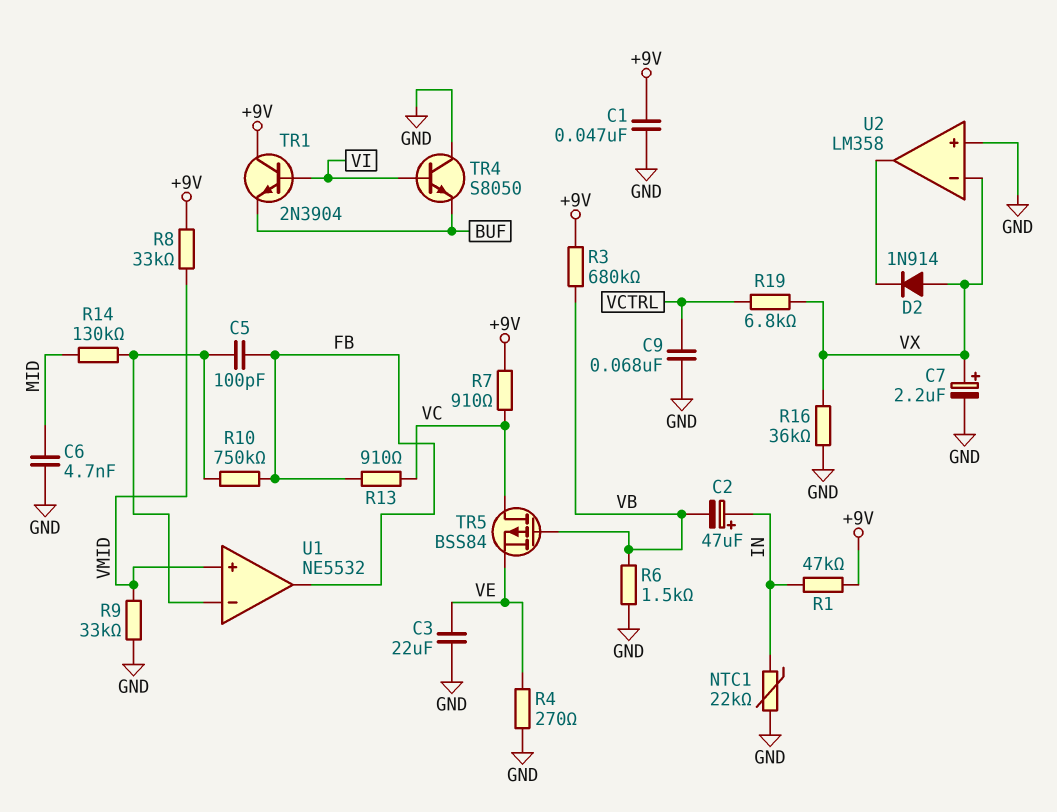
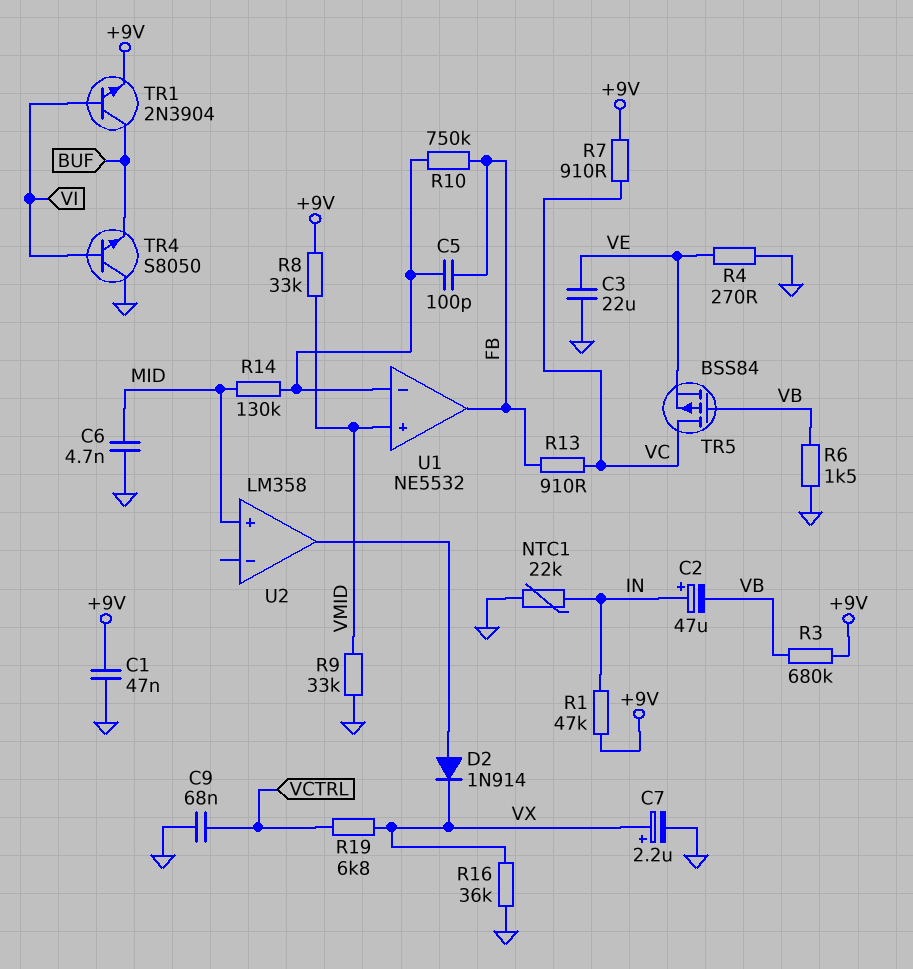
D2: diode 1N914 (A VX, K U2/out) -> diode 1N914 (A U2/out, K VX)
TR1: NPN 2N3904 (B VI, C +9V, E BUF) -> NPN 2N3904 (B VI, C BUF, E +9V)
U2 pin in+: GND -> MID
U2 pin in-: VX -> none

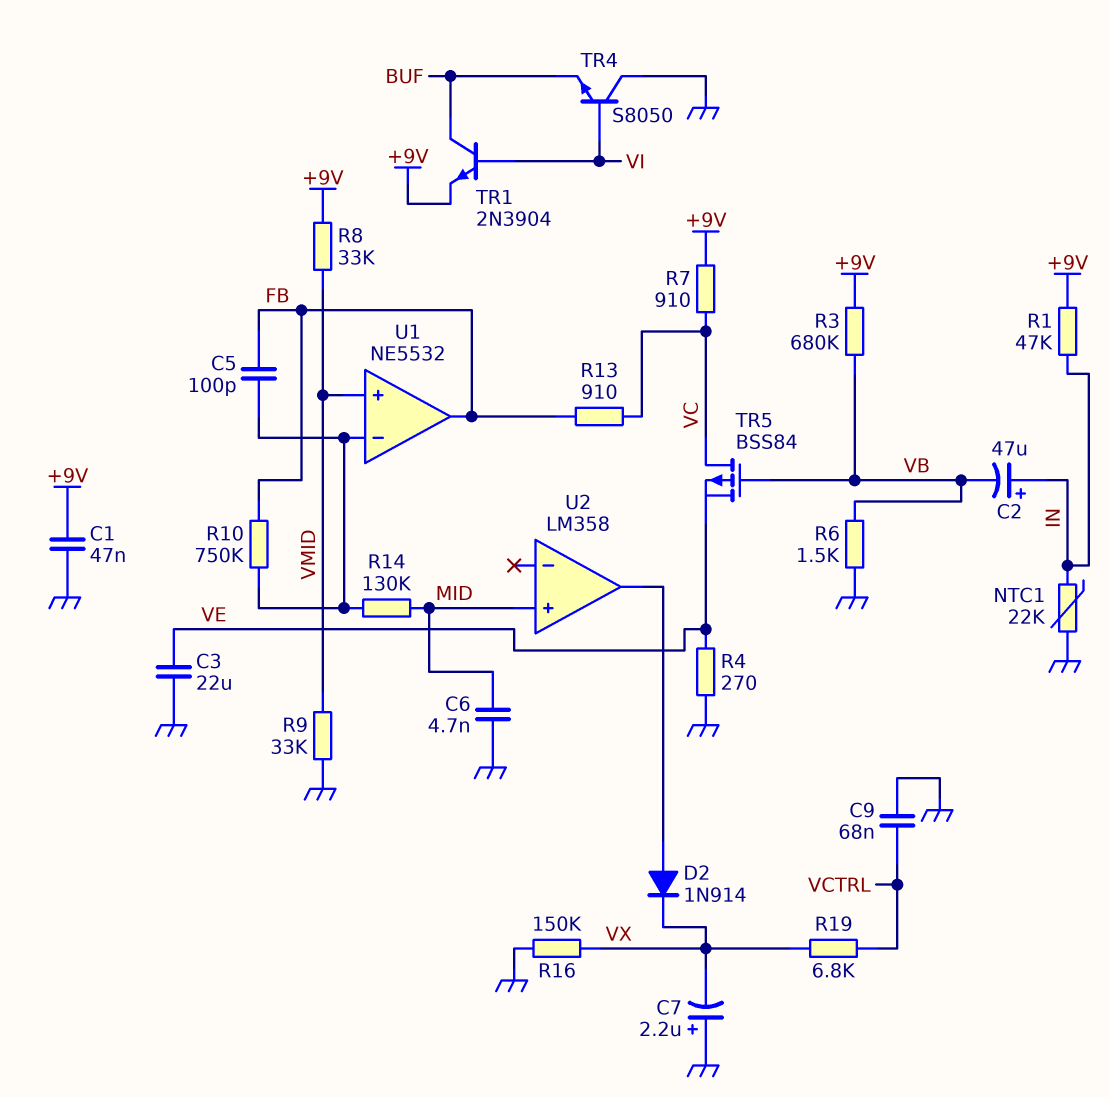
C7: 2.2uF (plus VX, minus GND) -> 2.2uF (plus GND, minus VX)
R16: 36k (GND, VX) -> 150k (GND, VX)

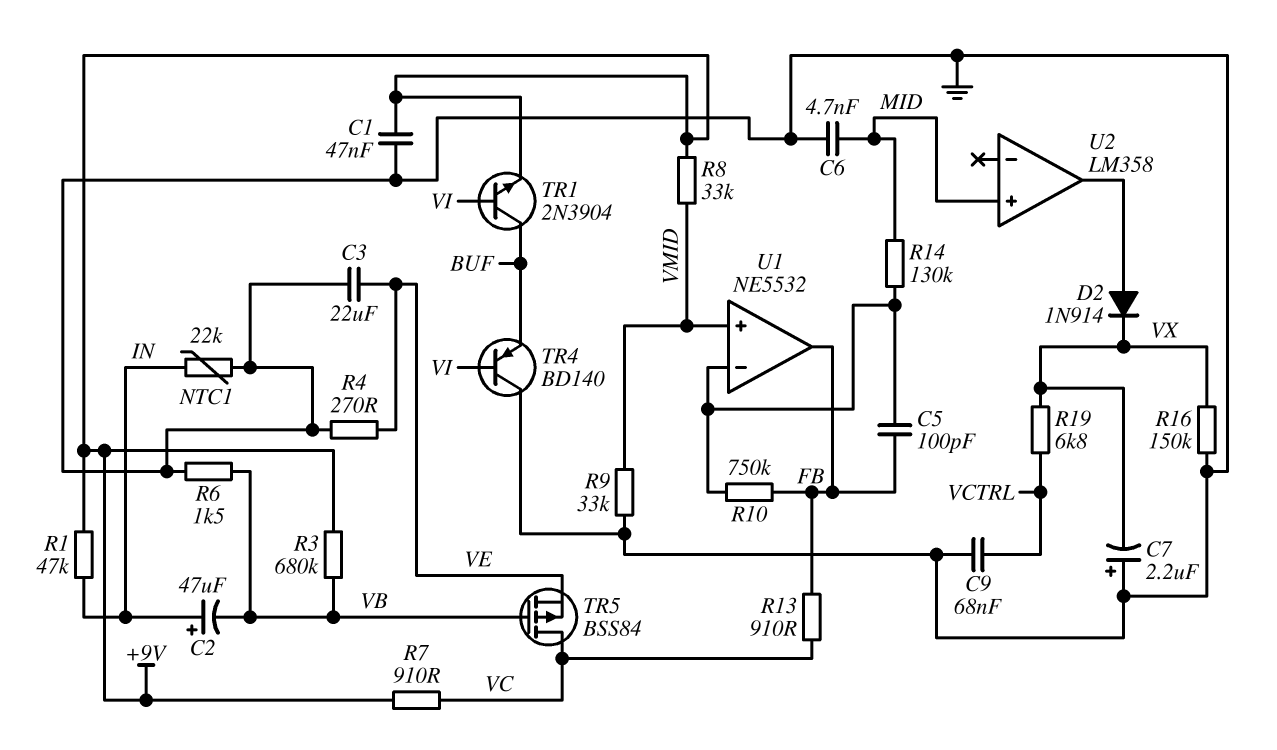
TR4: NPN S8050 (B VI, C GND, E BUF) -> PNP BD140 (B VI, C GND, E BUF)

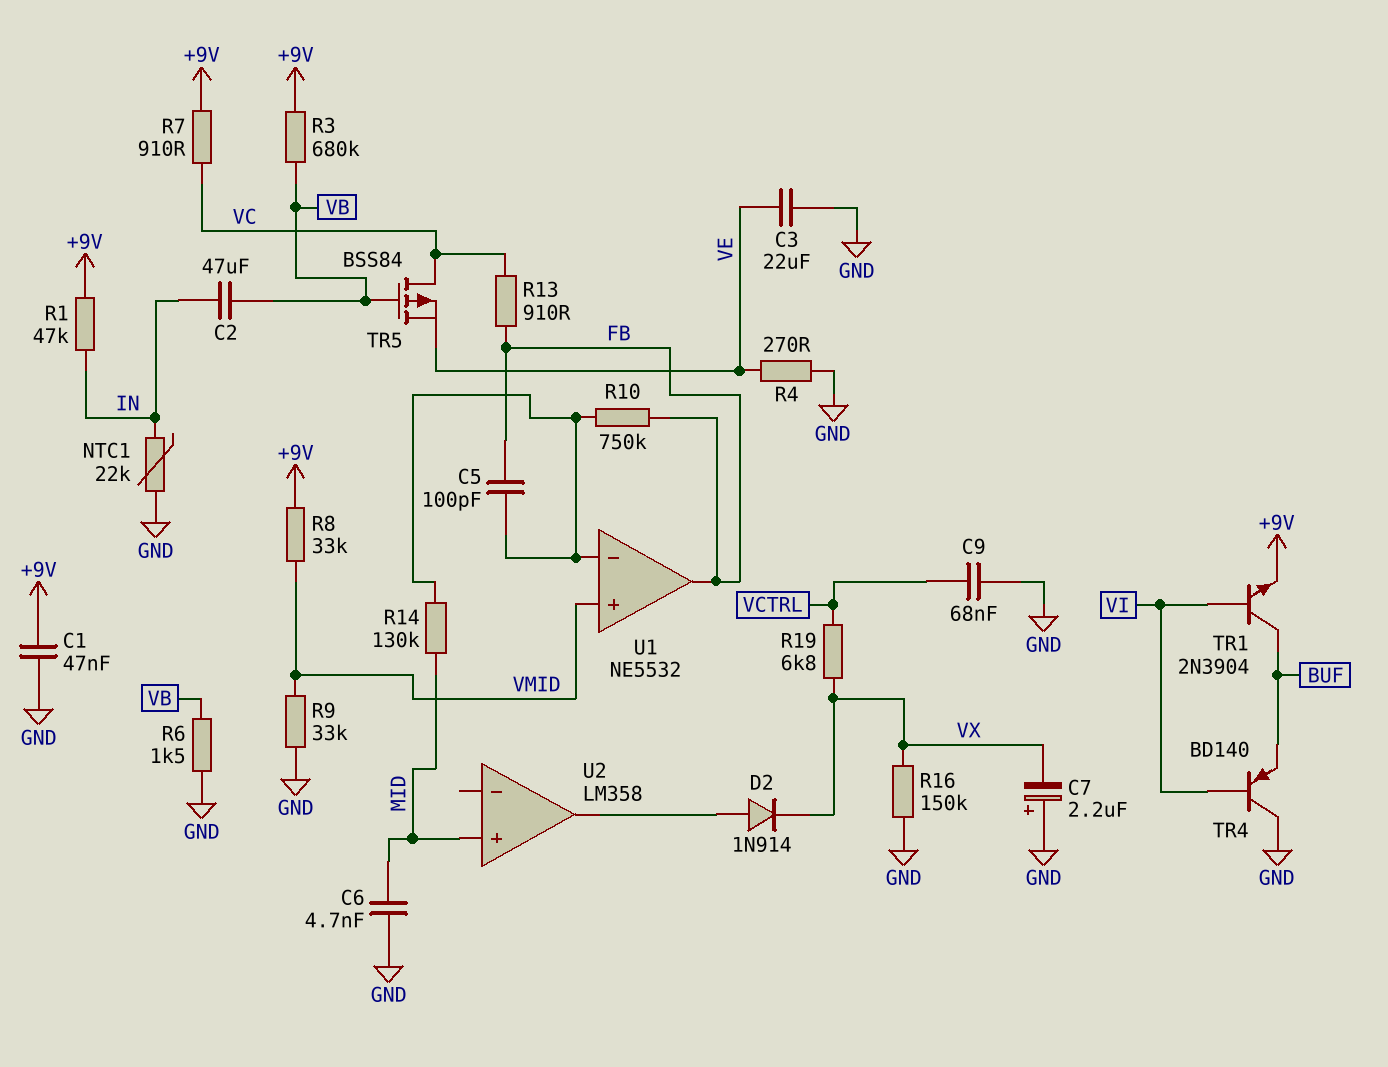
C2: 47uF (plus IN, minus VB) -> 47uF (IN, VB)

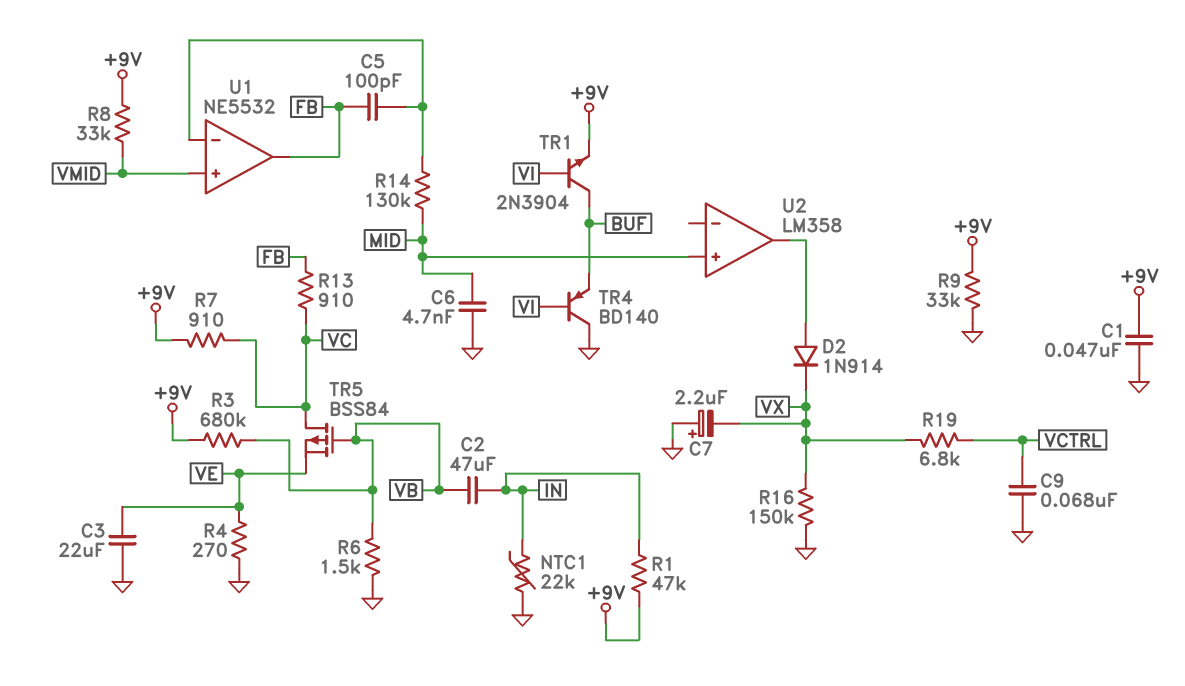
R9: 33k (GND, VMID) -> 33k (+9V, GND)
R10: 750k (FB, U1/in-) -> none

